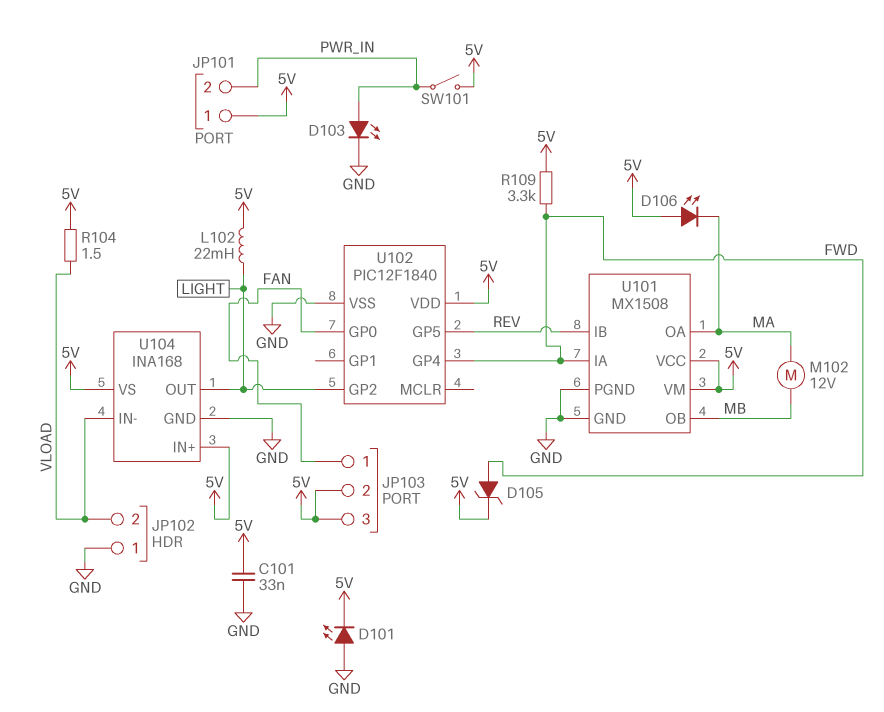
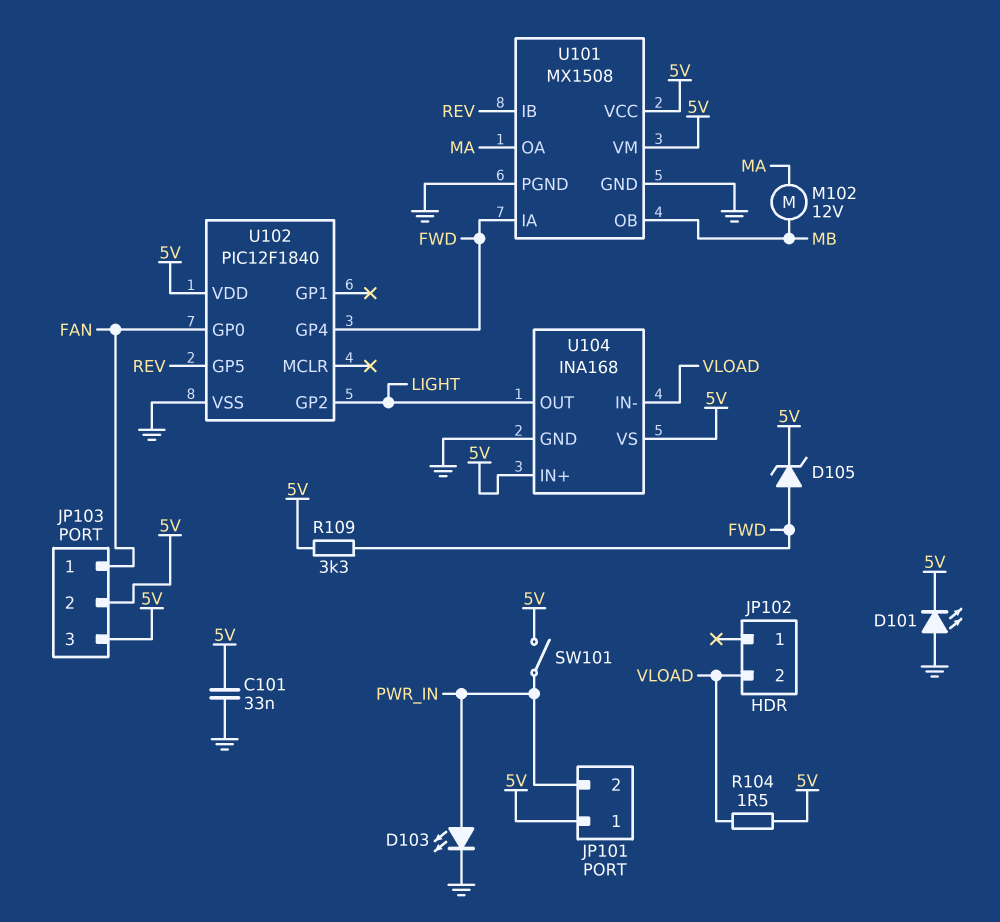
D106: LED (A 5V, K MA) -> none
JP102 pin 1: GND -> none
L102: 22mH (5V, LIGHT) -> none

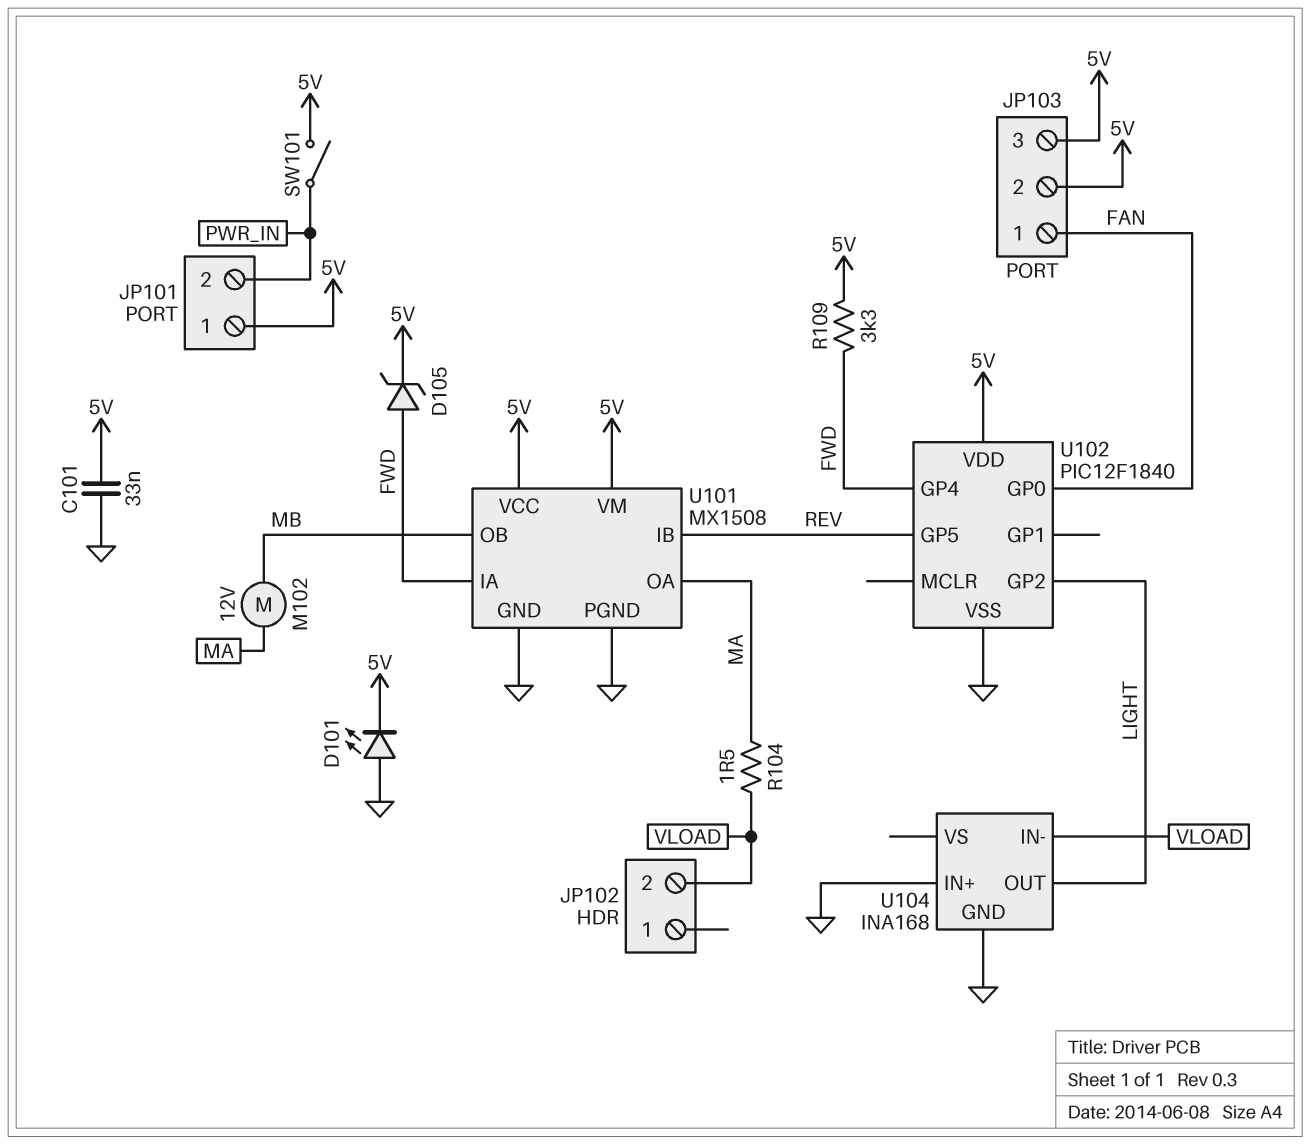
D103: LED (A PWR_IN, K GND) -> none
R104: 1.5 (5V, VLOAD) -> 1.5 (MA, VLOAD)
U104 pin IN+: 5V -> GND
U104 pin VS: 5V -> none

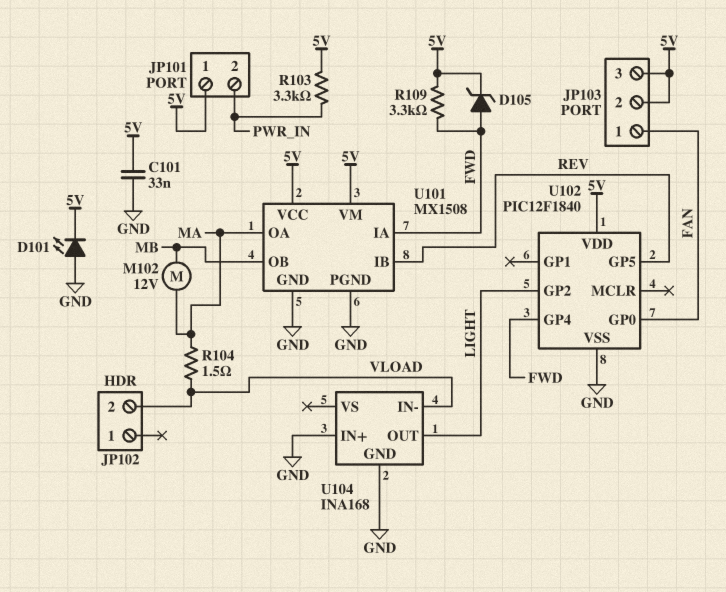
R103: none -> 3.3k (5V, PWR_IN)
SW101: switch (5V, PWR_IN) -> none

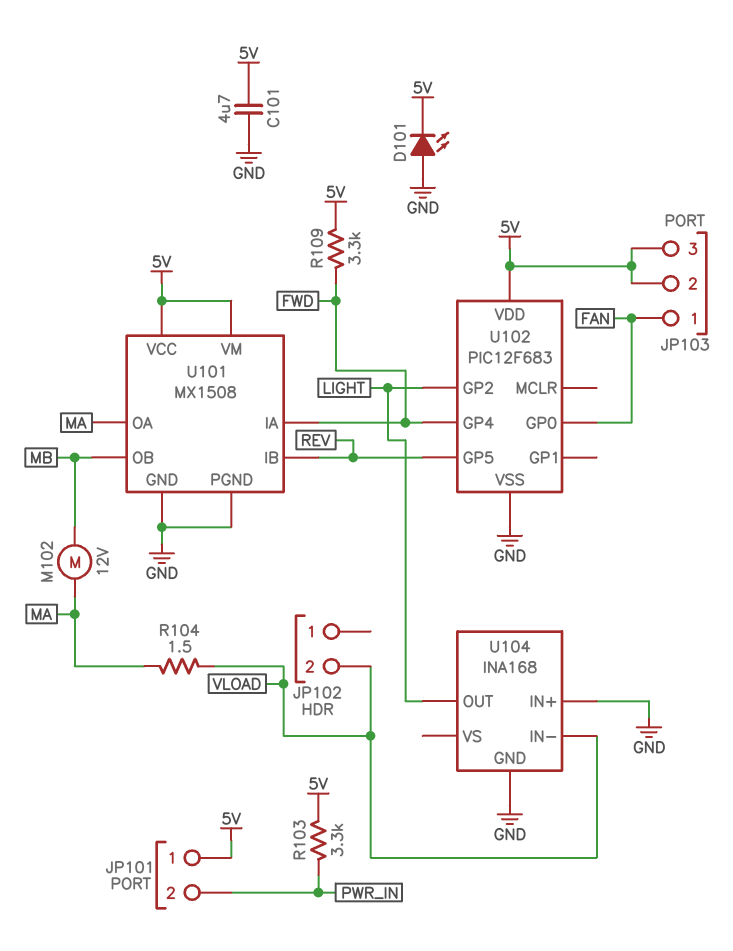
C101: 33nF (5V, GND) -> 4.7uF (5V, GND)
D105: zener (A FWD, K 5V) -> none
U102: PIC12F1840 -> PIC12F683

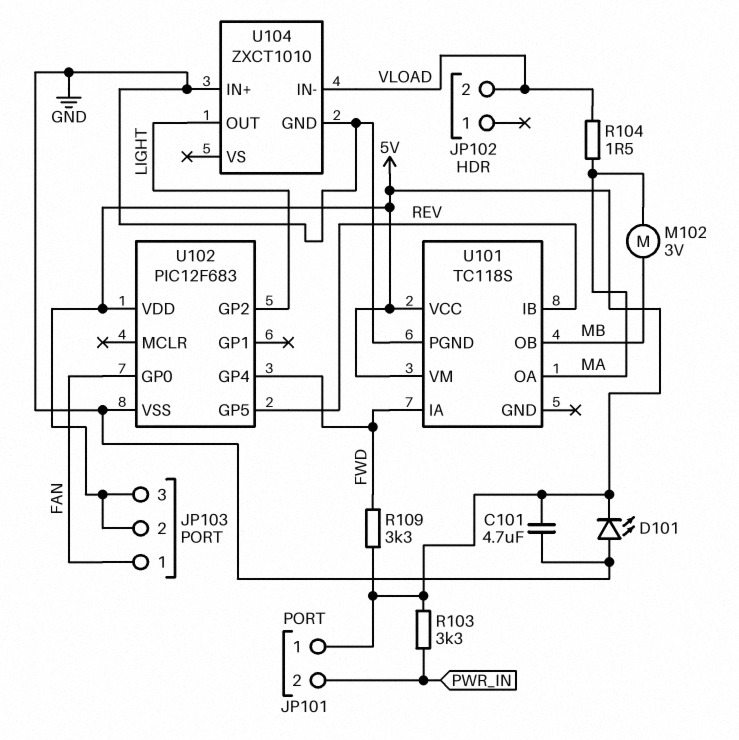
M102: motor 12V (MA, MB) -> motor 3V (MA, MB)
U101: MX1508 -> TC118S
U101 pin GND: GND -> none
U104: INA168 -> ZXCT1010

